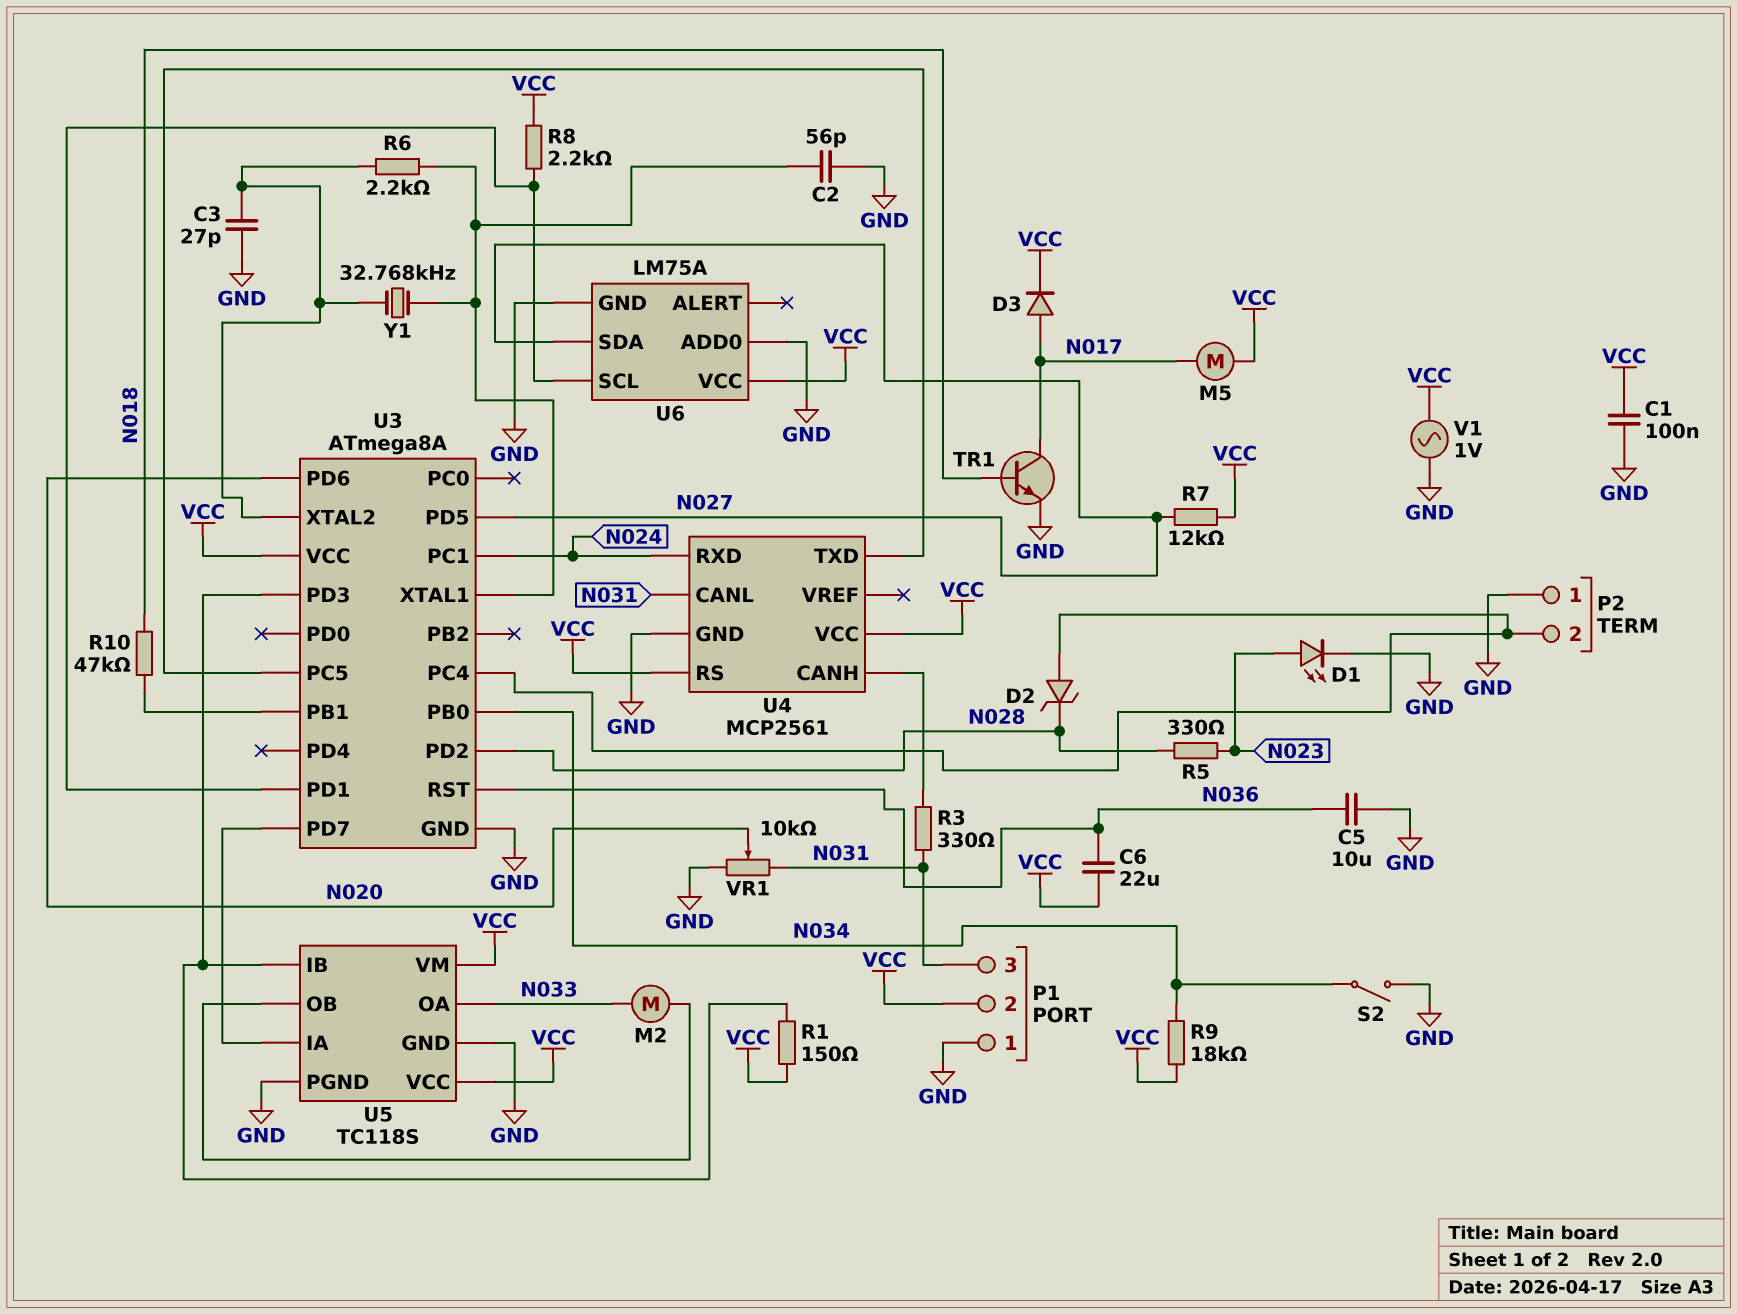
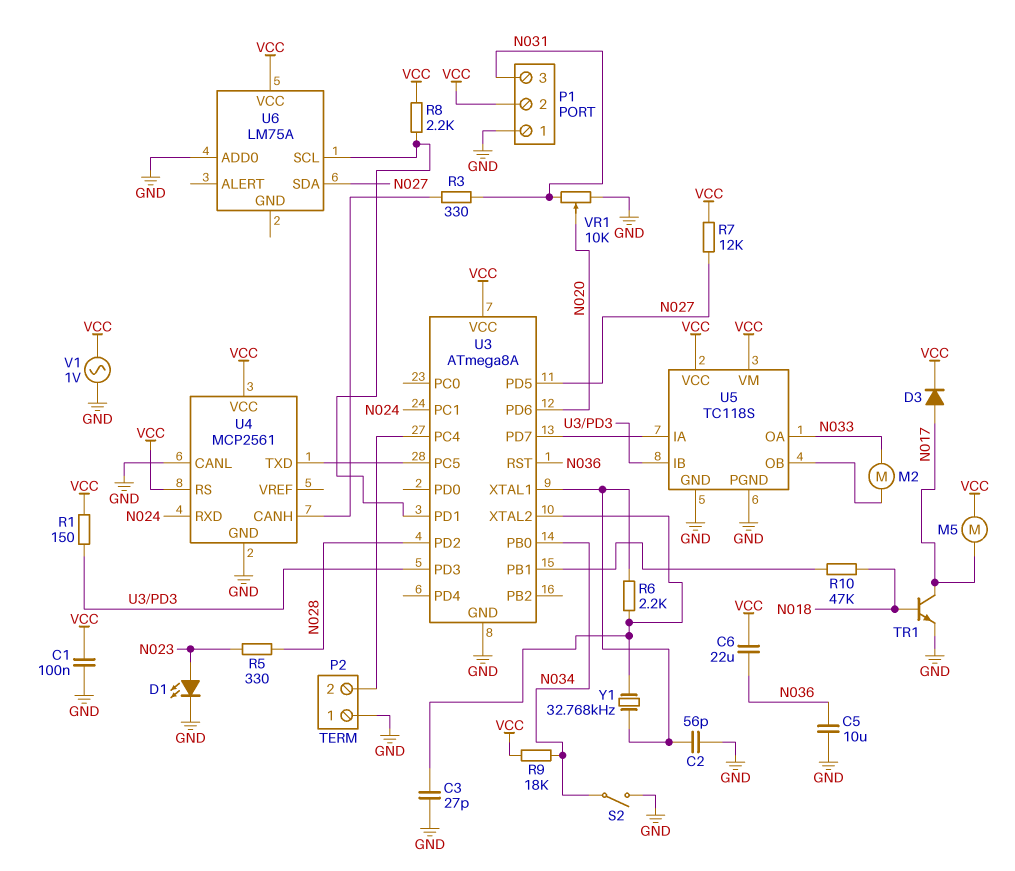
D2: zener (A P2/2, K N028) -> none
U4 pin CANL: N031 -> GND
U6 pin GND: GND -> none

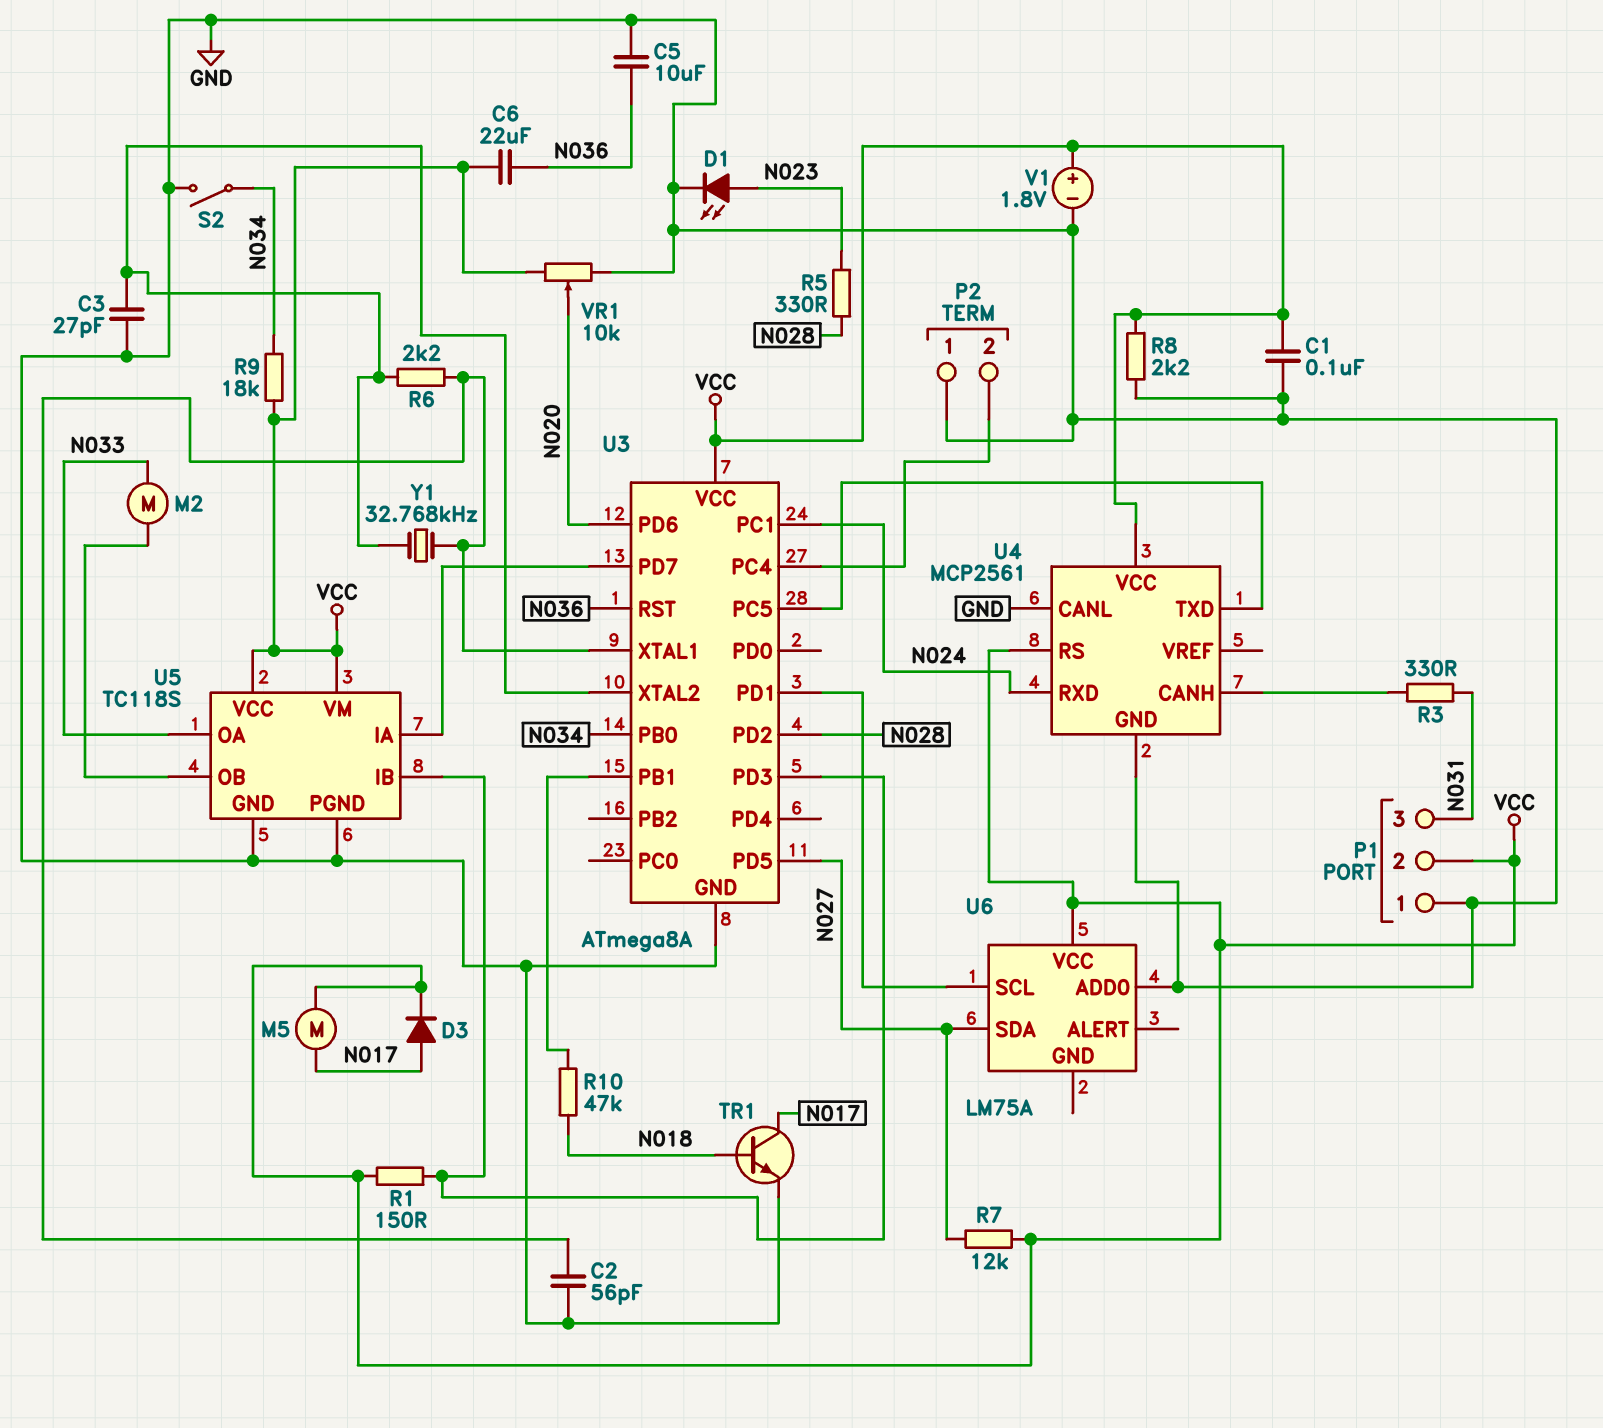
R8: 2.2k (U3/PD1, VCC) -> 2.2k (GND, VCC)
V1: AC 1V (GND, VCC) -> 1.8V (plus VCC, minus GND)
VR1: 10k (GND, N031, wiper N020) -> 10k (GND, VCC, wiper N020)

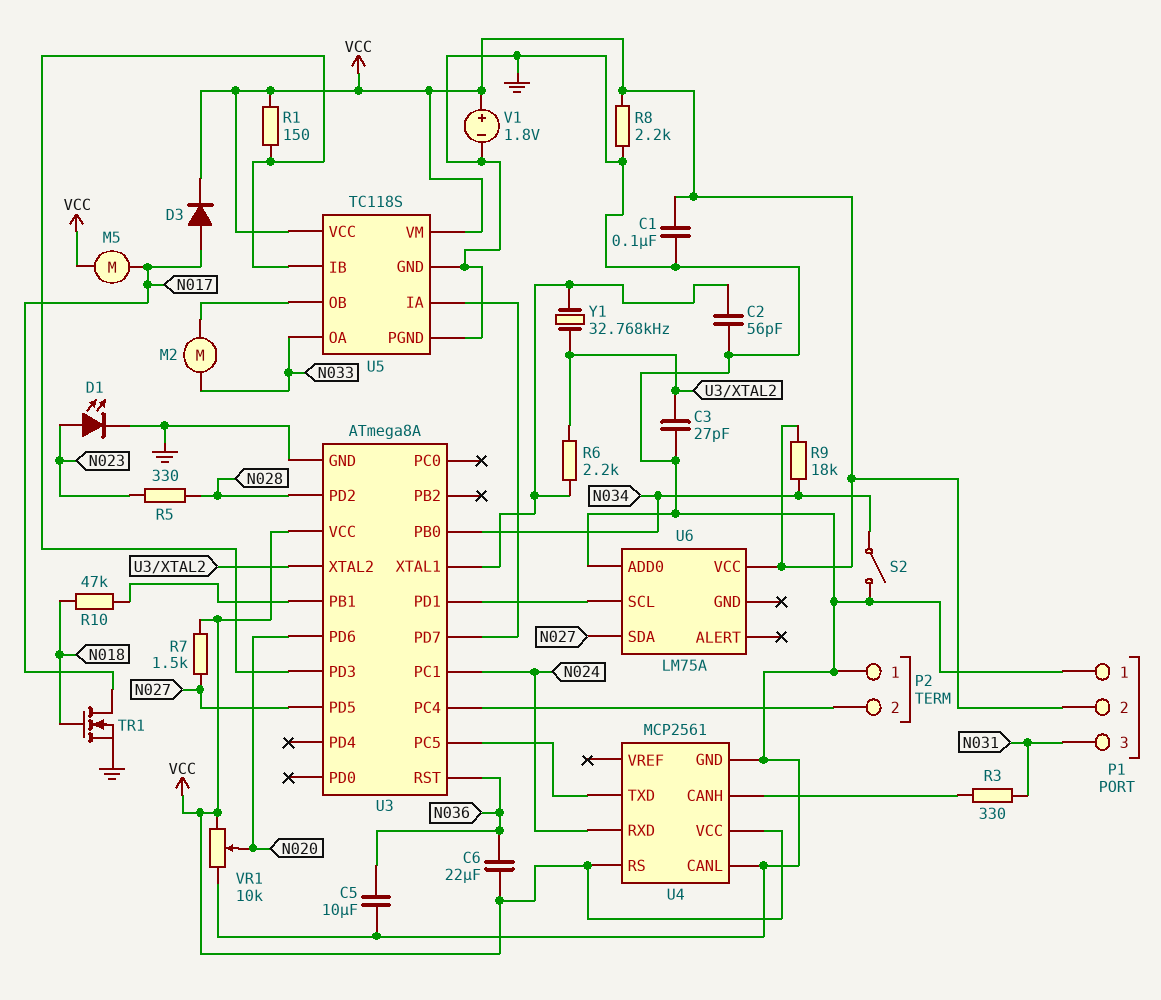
R7: 12k (N027, VCC) -> 1.5k (N027, VCC)
TR1: NPN (B N018, C N017, E GND) -> NMOS (G N018, D N017, S GND)

